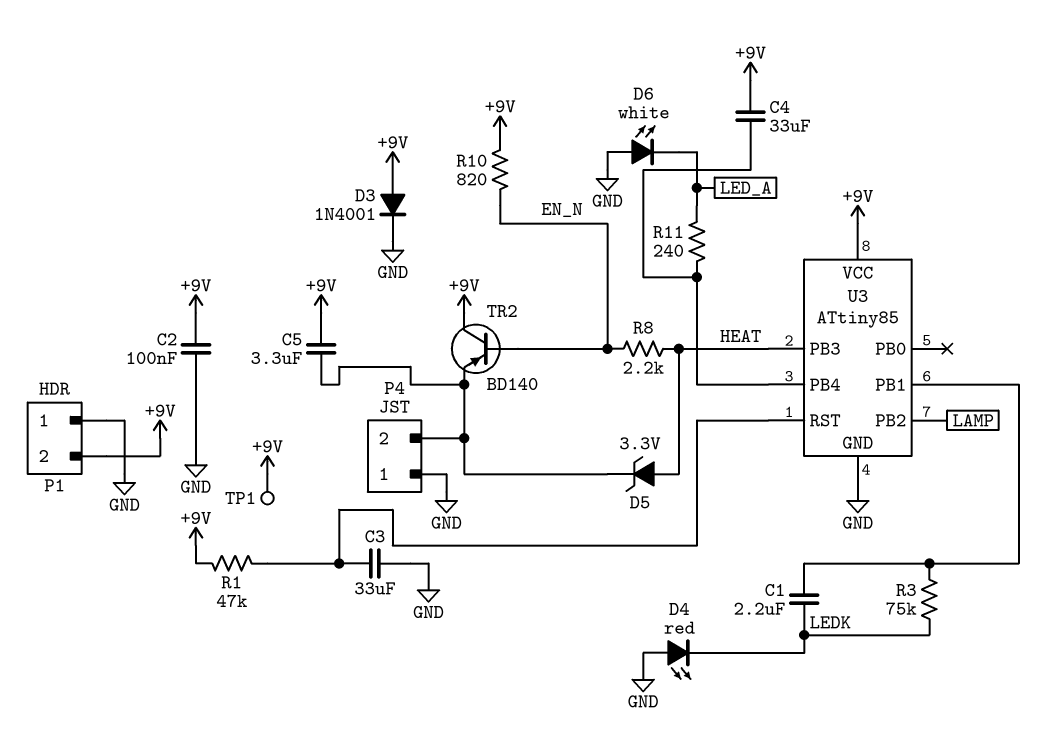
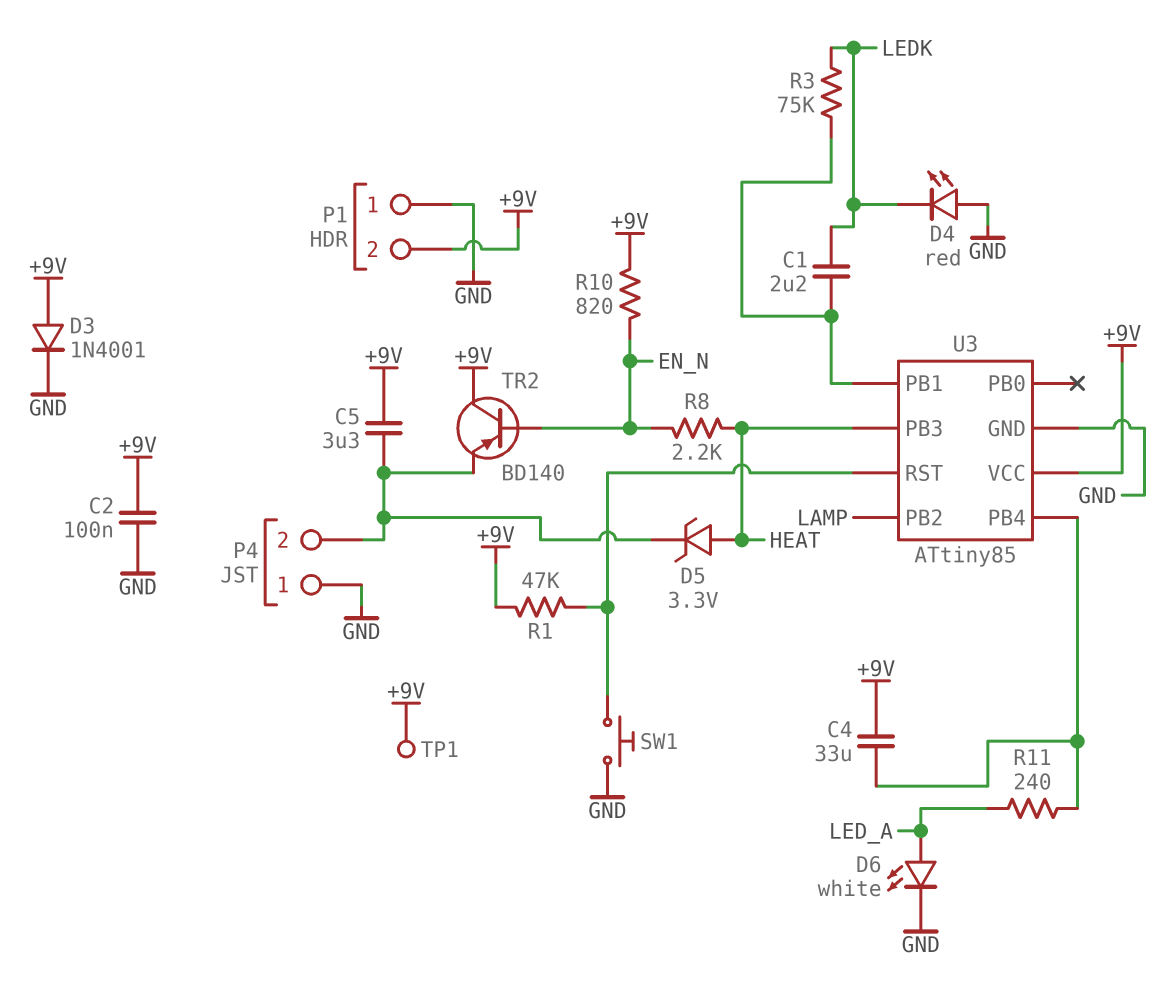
C3: 33uF (GND, U3/RST) -> none
D6: LED white (A GND, K LED_A) -> LED white (A LED_A, K GND)
SW1: none -> button (GND, U3/RST)

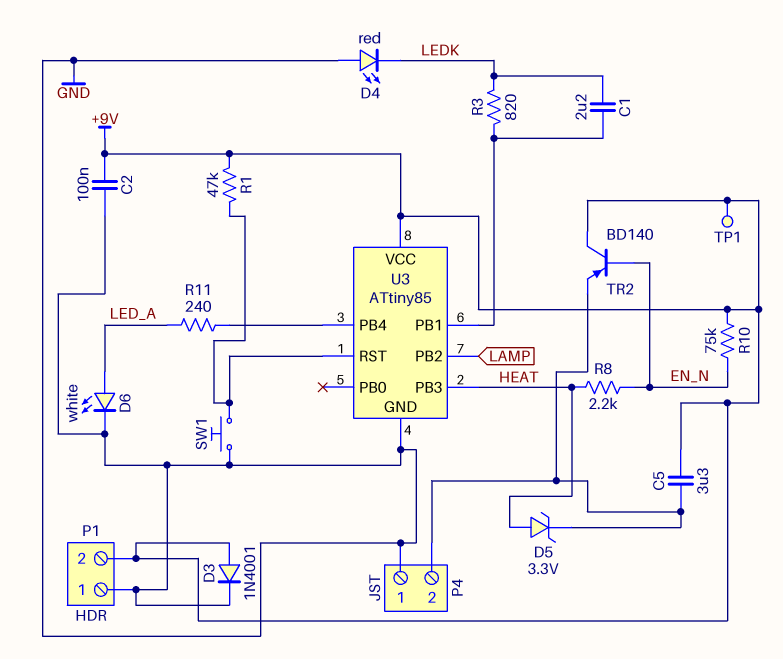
C4: 33uF (+9V, U3/PB4) -> none
R3: 75k (LEDK, U3/PB1) -> 820 (LEDK, U3/PB1)
R10: 820 (+9V, EN_N) -> 75k (+9V, EN_N)

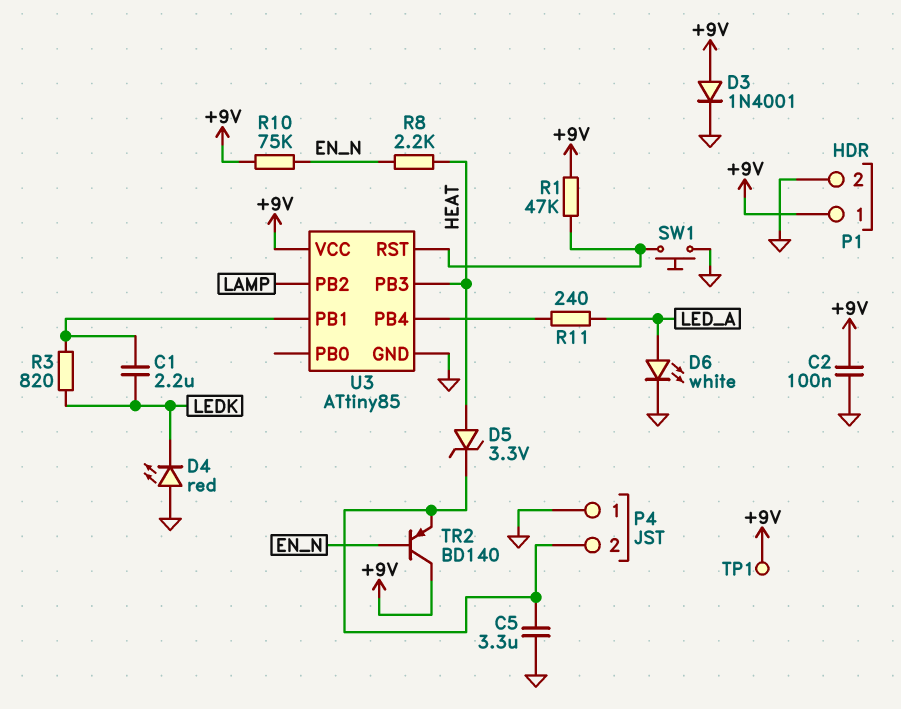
C5: 3.3uF (+9V, P4/2) -> 3.3uF (GND, P4/2)
P1 pin 1: GND -> +9V
P1 pin 2: +9V -> GND

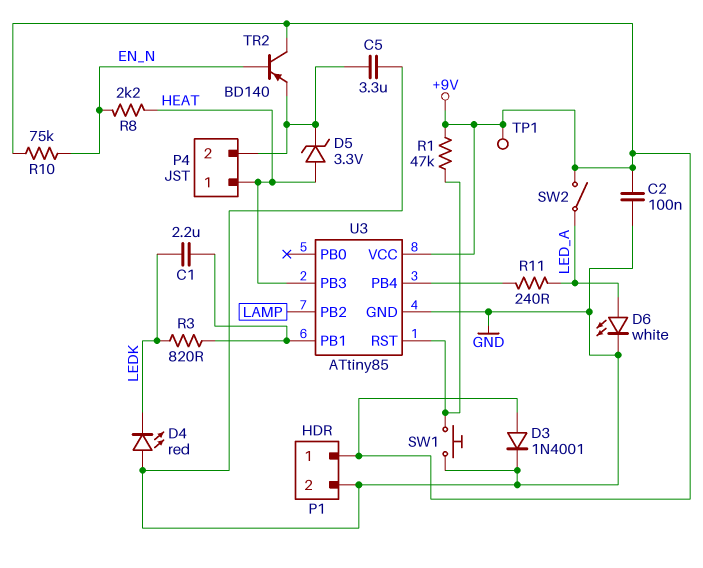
P4 pin 1: GND -> HEAT
SW2: none -> switch (+9V, LED_A)

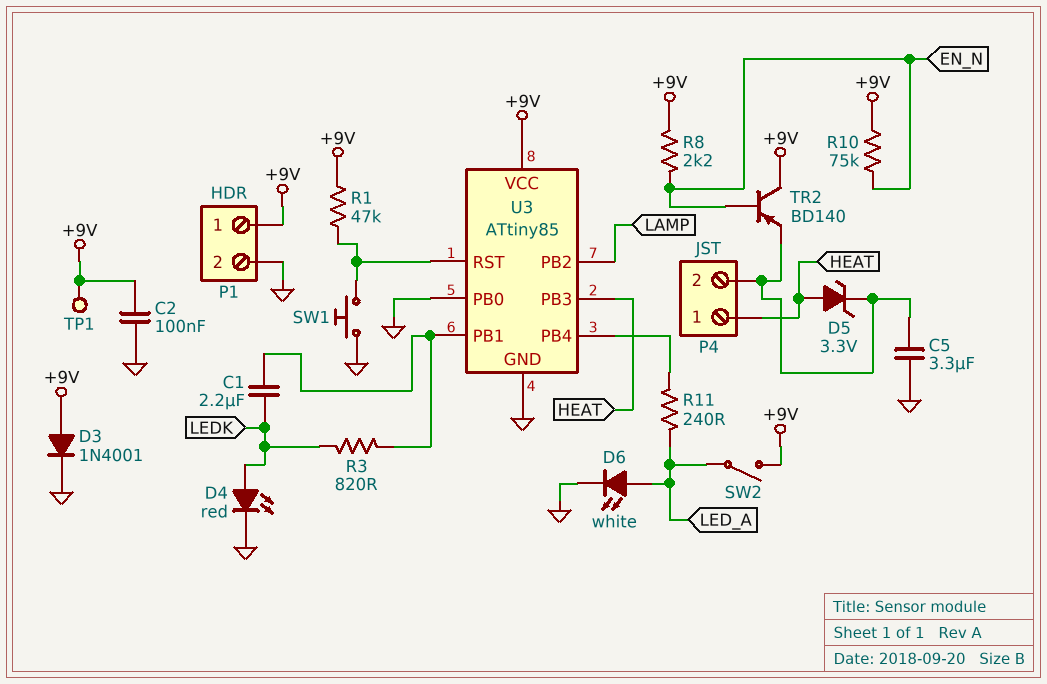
D4: LED red (A GND, K LEDK) -> LED red (A LEDK, K GND)
R8: 2.2k (EN_N, HEAT) -> 2.2k (+9V, EN_N)
U3 pin PB0: none -> GND

